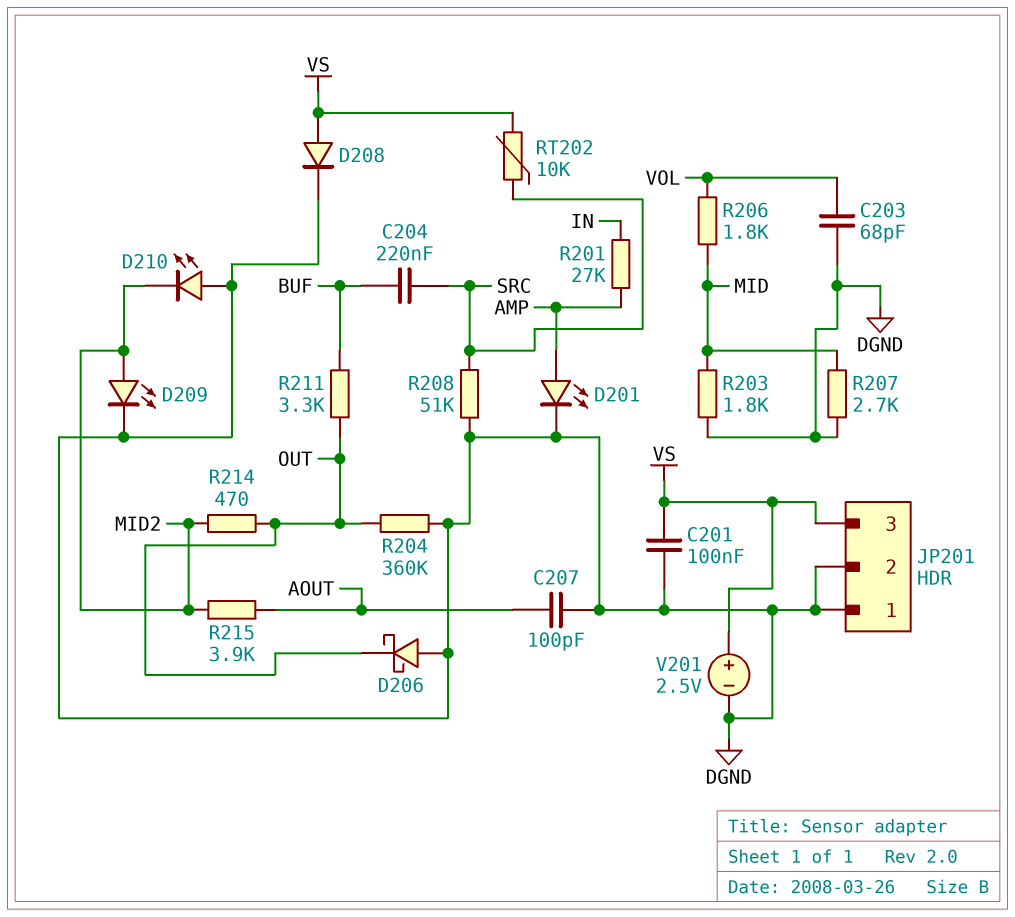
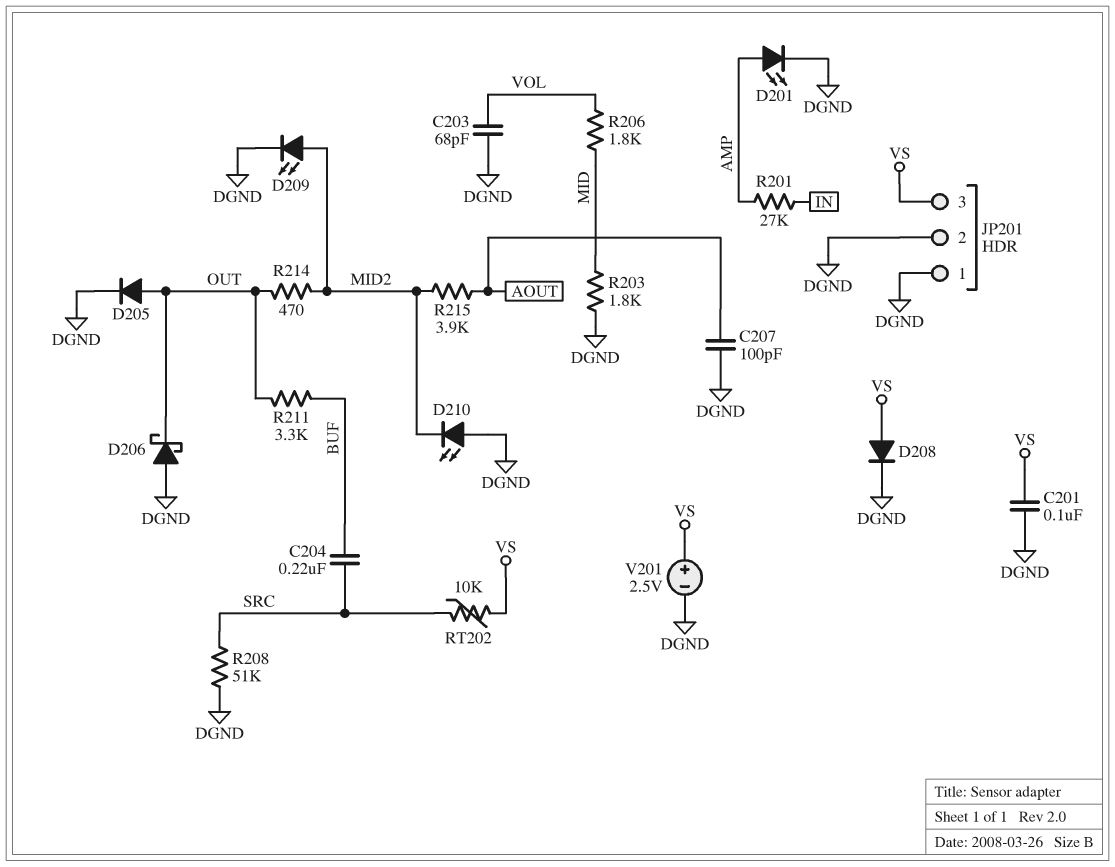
D205: none -> diode (A OUT, K DGND)
R204: 360k (DGND, OUT) -> none
R207: 2.7k (DGND, MID) -> none

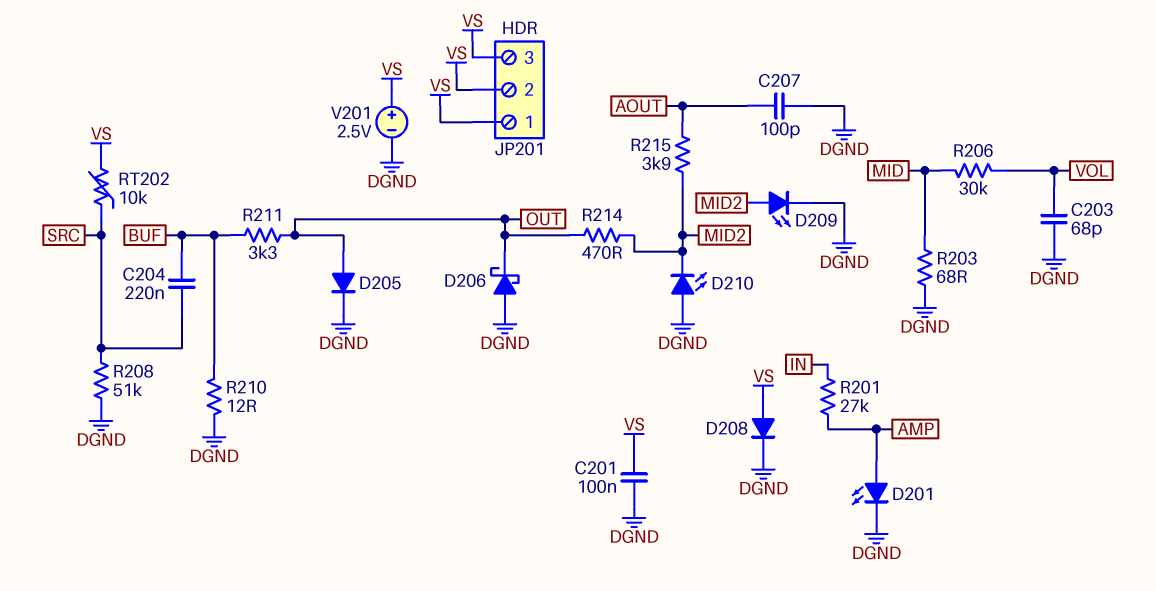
JP201 pin 1: DGND -> VS
JP201 pin 2: DGND -> VS
R203: 1.8k (DGND, MID) -> 68 (DGND, MID)
R206: 1.8k (MID, VOL) -> 30k (MID, VOL)
R210: none -> 12 (BUF, DGND)

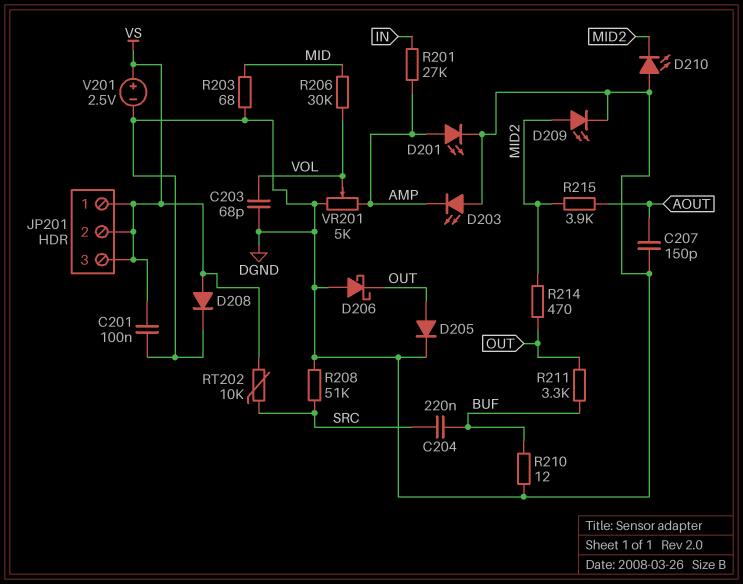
C207: 100pF (AOUT, DGND) -> 150pF (AOUT, DGND)
D203: none -> LED (A DGND, K AMP)
VR201: none -> 5k (AMP, DGND, wiper VOL)

